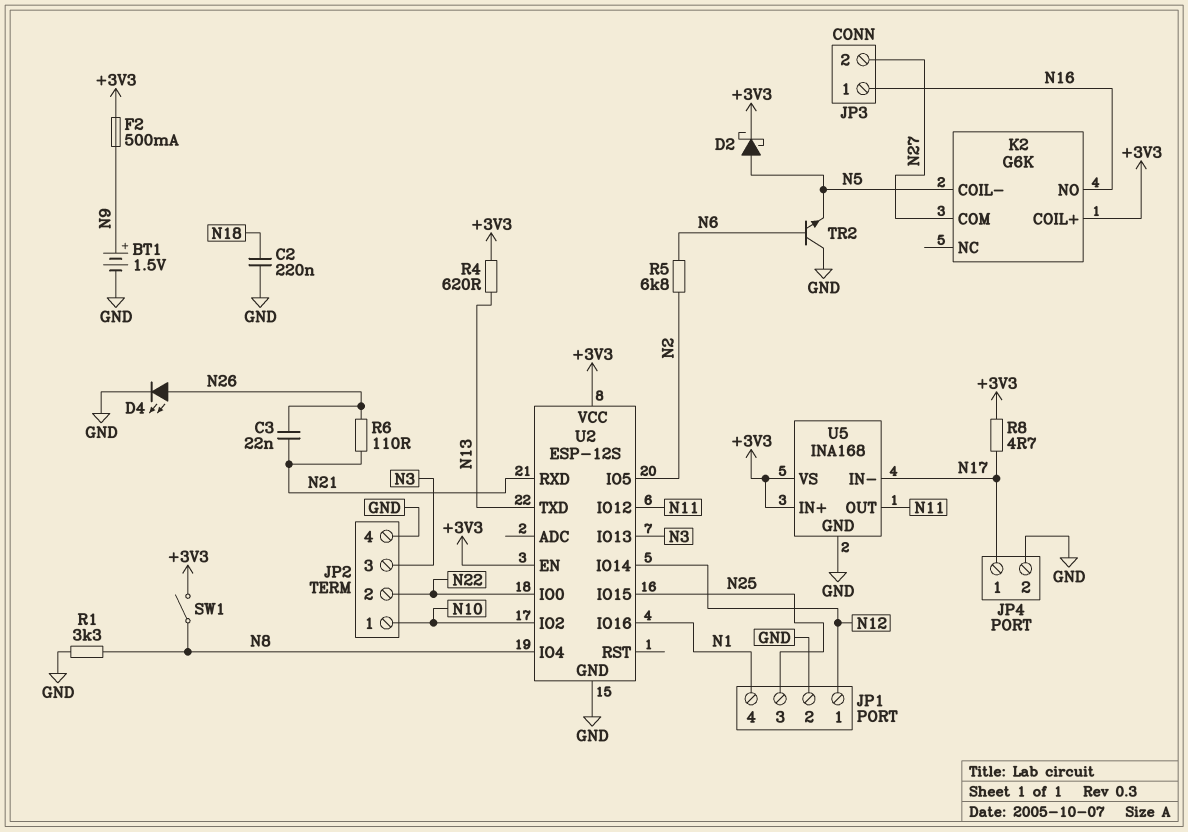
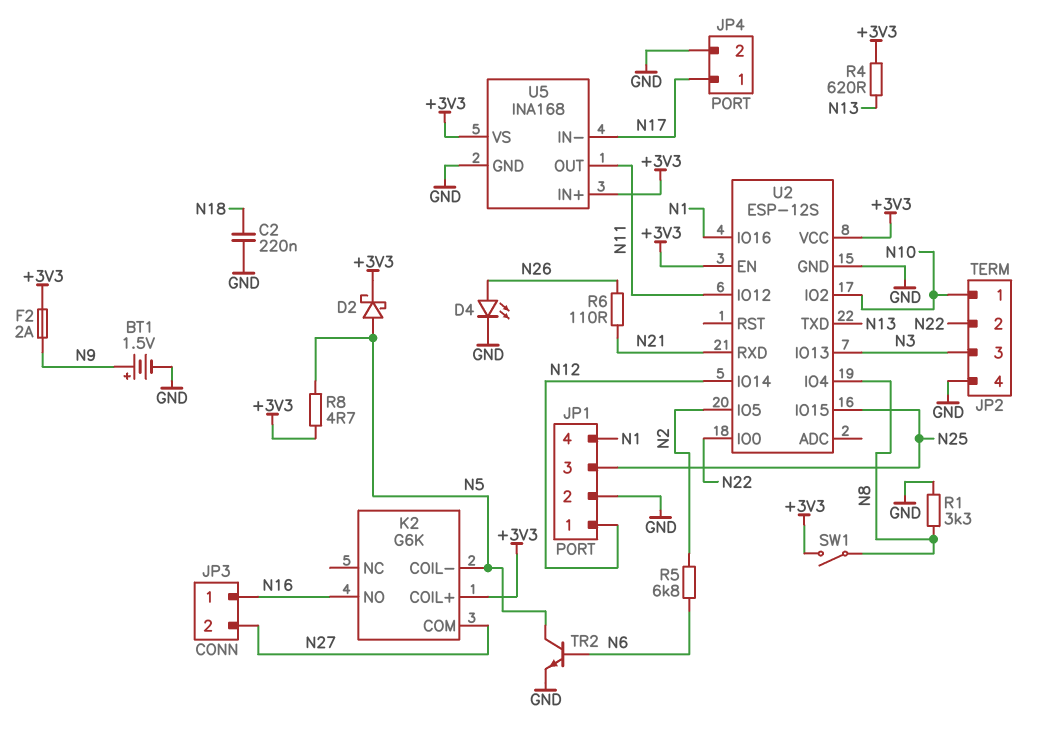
C3: 22nF (N21, N26) -> none
F2: 500mA (+3V3, N9) -> 2A (+3V3, N9)
R8: 4.7 (+3V3, N17) -> 4.7 (+3V3, N5)
TR2: NPN (B N6, C GND, E N5) -> NPN (B N6, C N5, E GND)

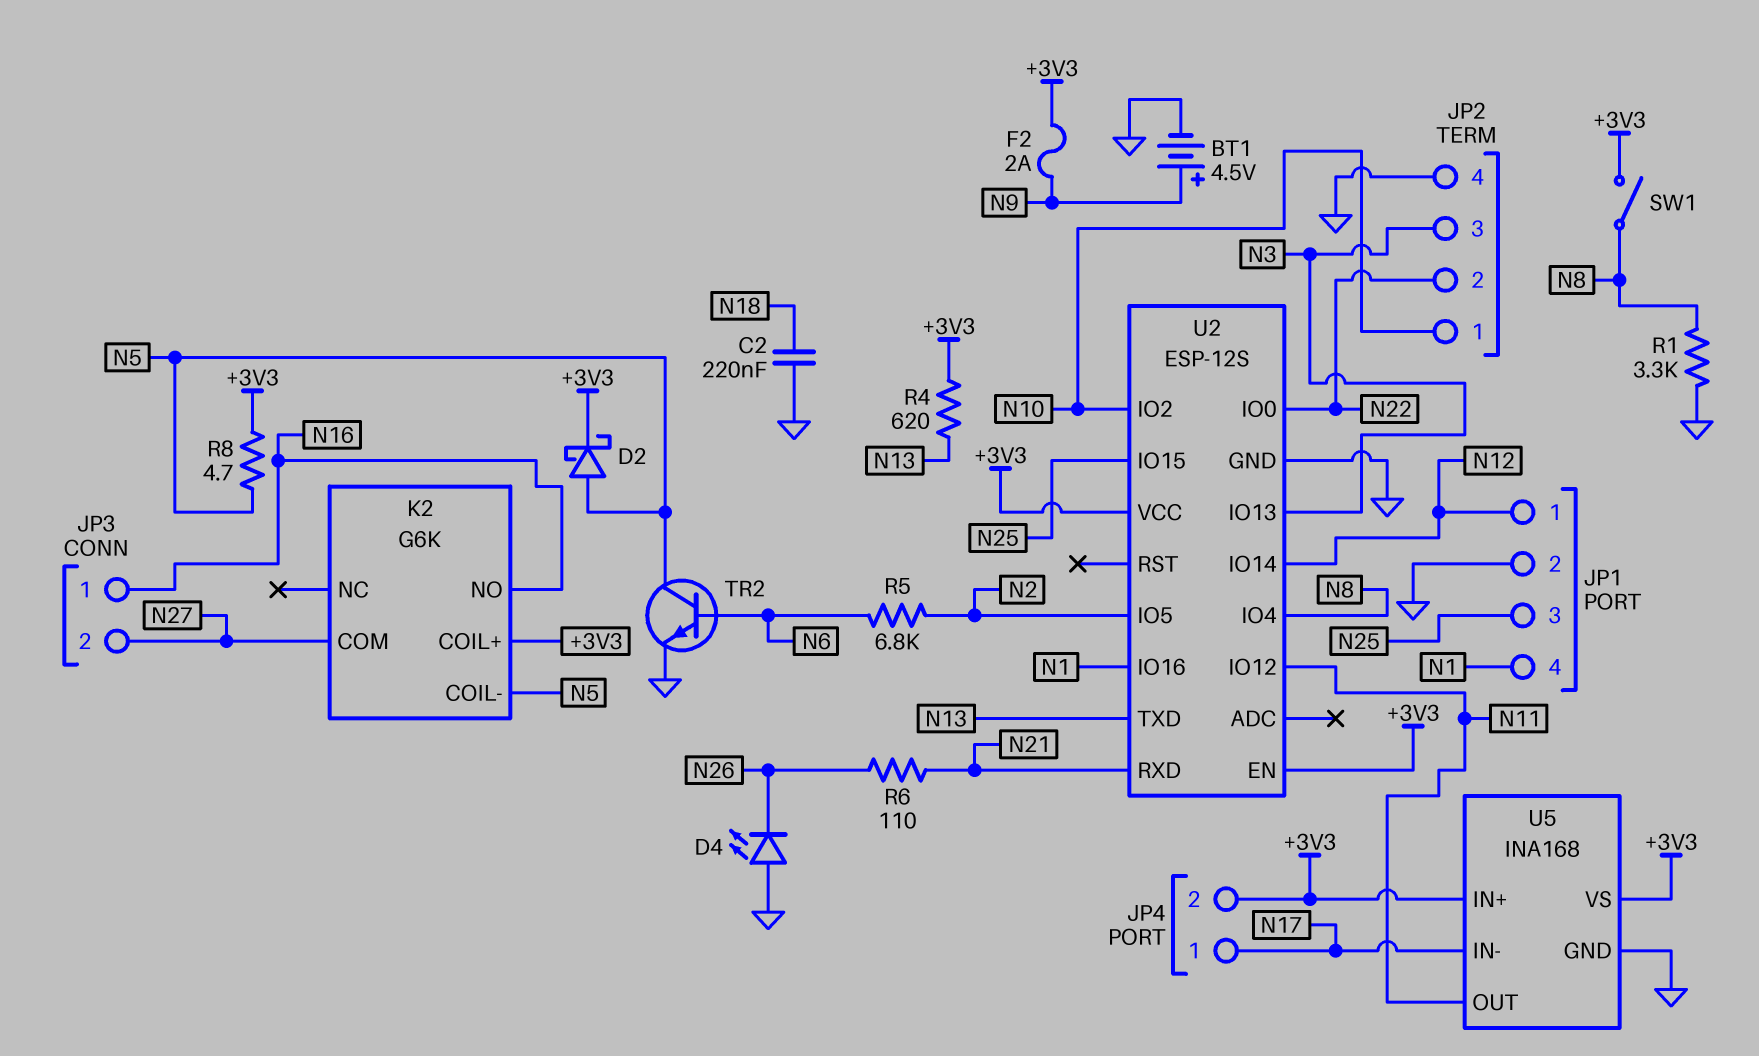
BT1: 1.5V (plus N9, minus GND) -> 4.5V (plus N9, minus GND)
D4: LED (A N26, K GND) -> LED (A GND, K N26)
JP4 pin 2: GND -> +3V3

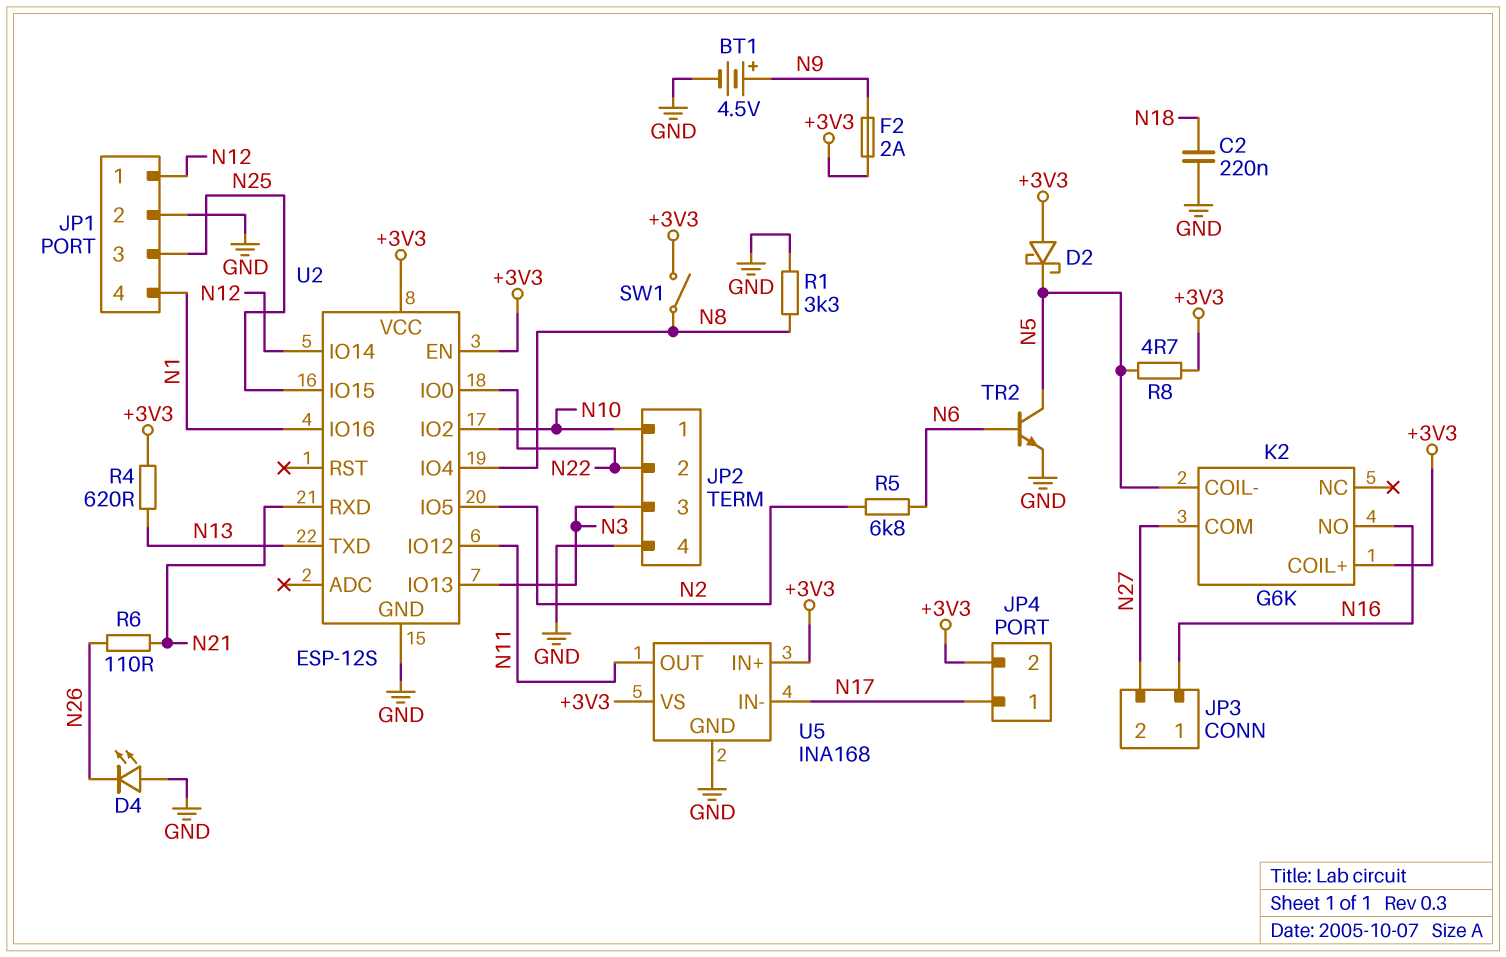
D2: schottky (A N5, K +3V3) -> schottky (A +3V3, K N5)

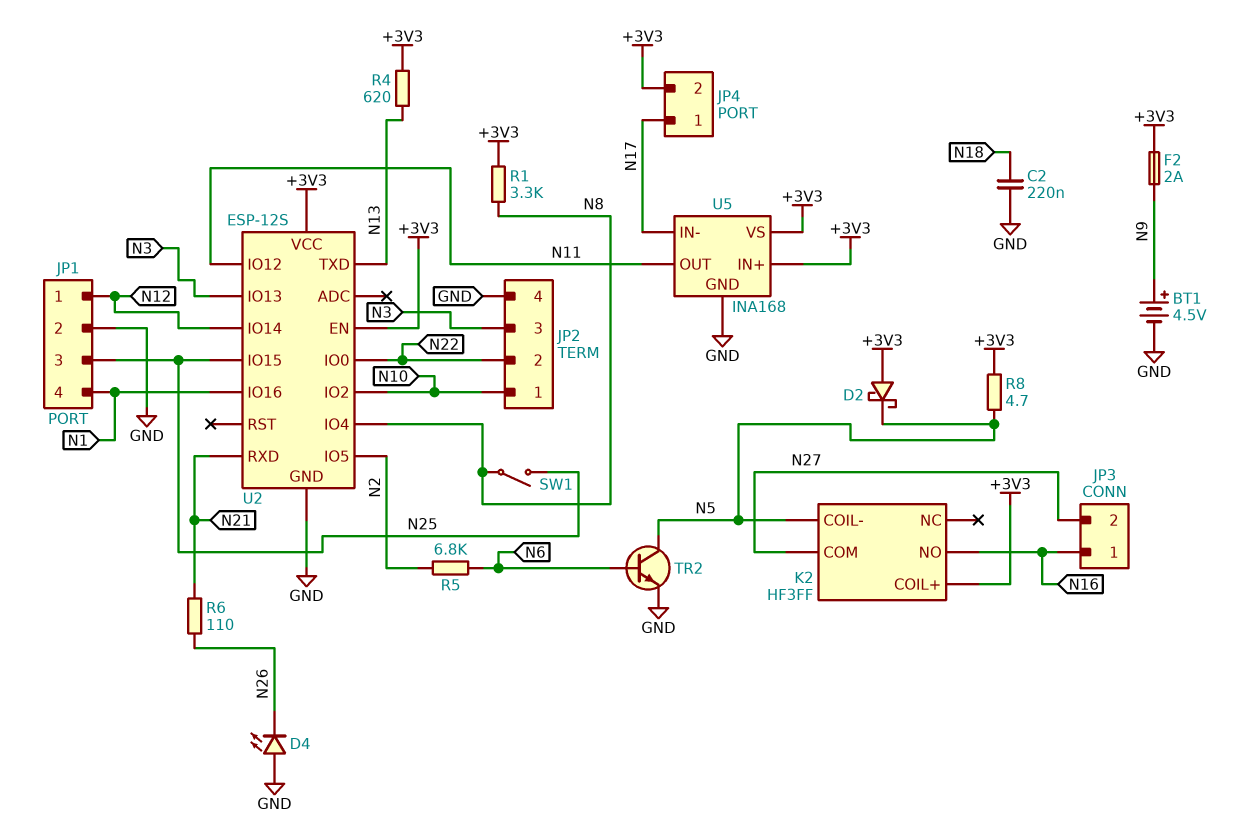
K2: G6K -> HF3FF
R1: 3.3k (GND, N8) -> 3.3k (+3V3, N8)
SW1: switch (+3V3, N8) -> switch (N8, N25)

